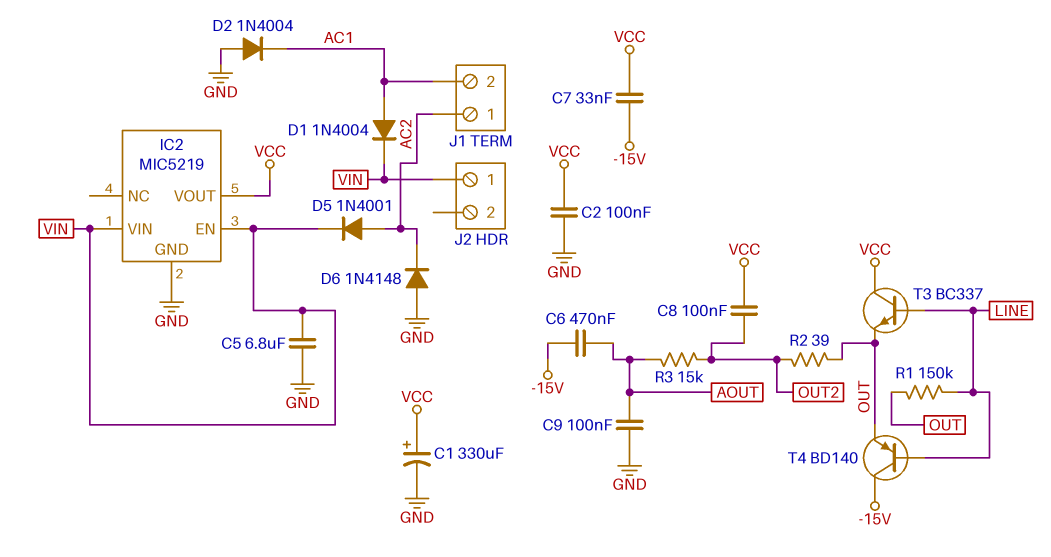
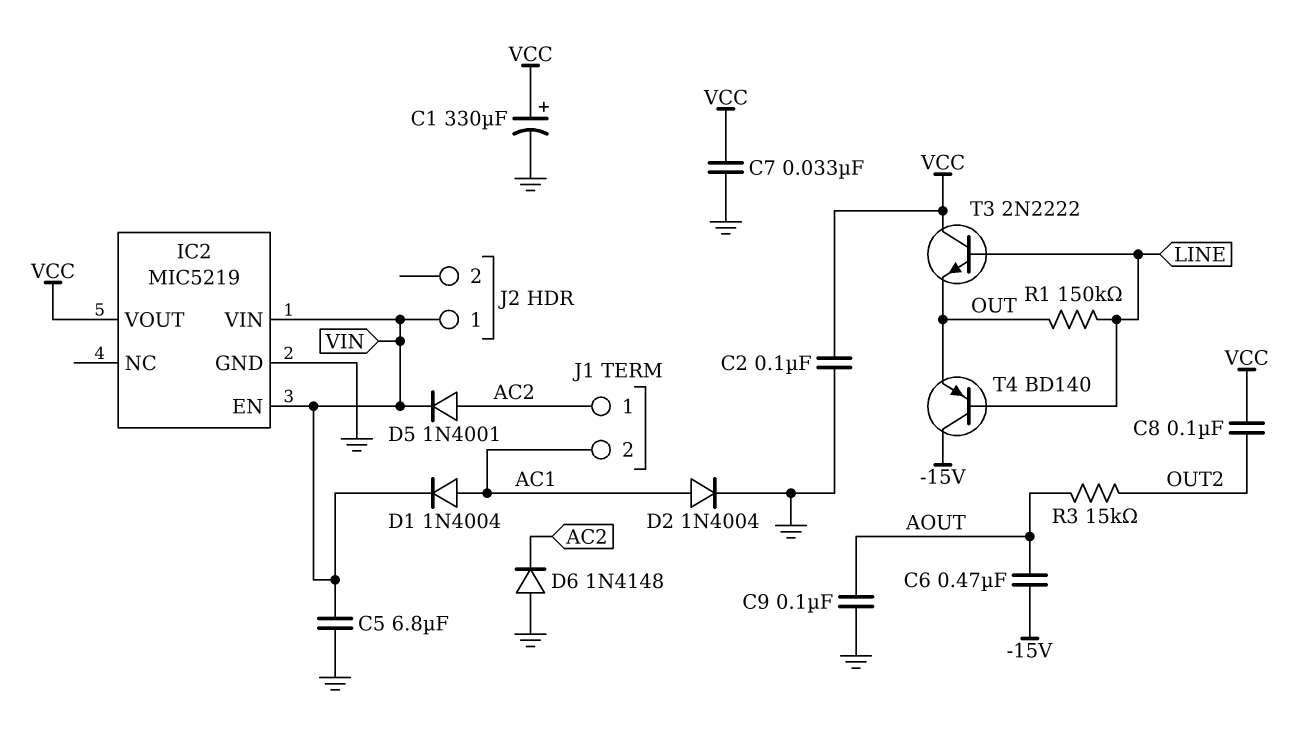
C7: 33nF (-15V, VCC) -> 33nF (GND, VCC)
D2: diode 1N4004 (A GND, K AC1) -> diode 1N4004 (A AC1, K GND)
R2: 39 (OUT, OUT2) -> none
T3: NPN BC337 (B LINE, C VCC, E OUT) -> NPN 2N2222 (B LINE, C VCC, E OUT)

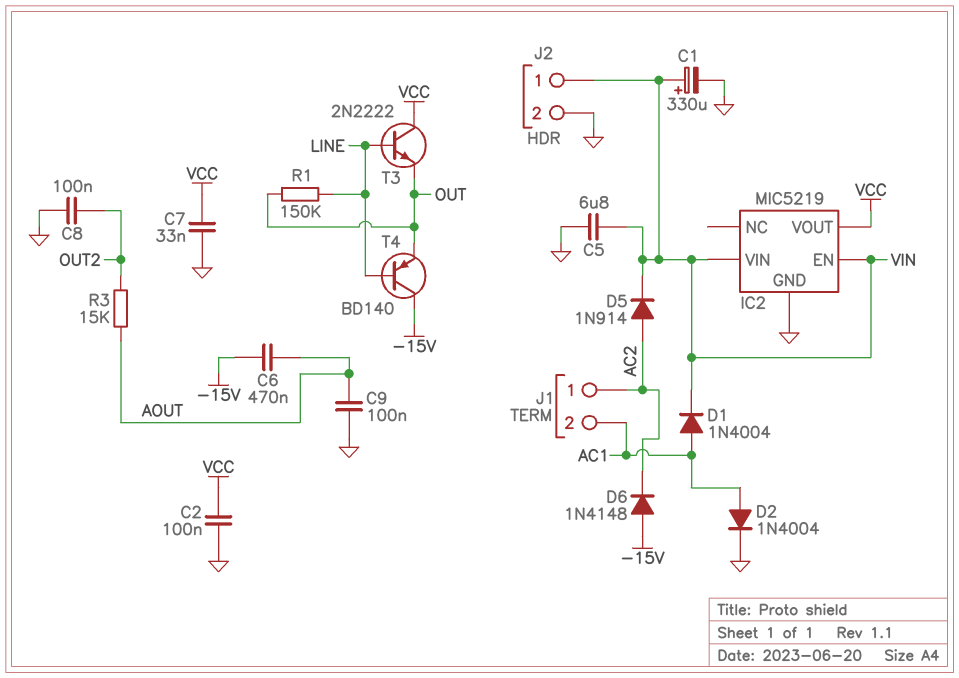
C1: 330uF (plus VCC, minus GND) -> 330uF (plus VIN, minus GND)
C8: 100nF (OUT2, VCC) -> 100nF (GND, OUT2)
D5: diode 1N4001 (A AC2, K VIN) -> diode 1N914 (A AC2, K VIN)
D6: diode 1N4148 (A GND, K AC2) -> diode 1N4148 (A -15V, K AC2)
J2 pin 2: none -> GND

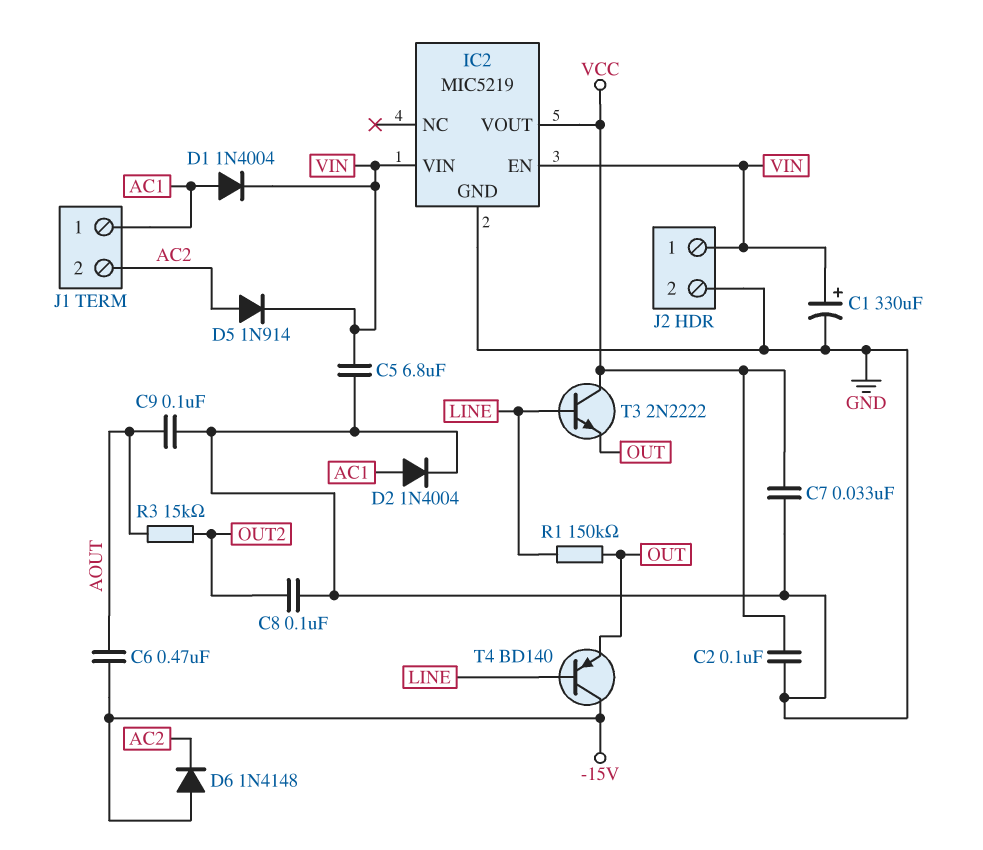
J1 pin 1: AC2 -> AC1
J1 pin 2: AC1 -> AC2

